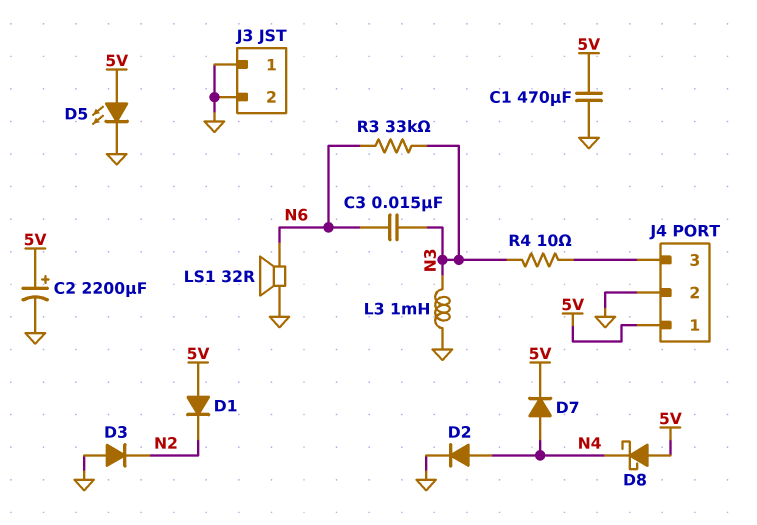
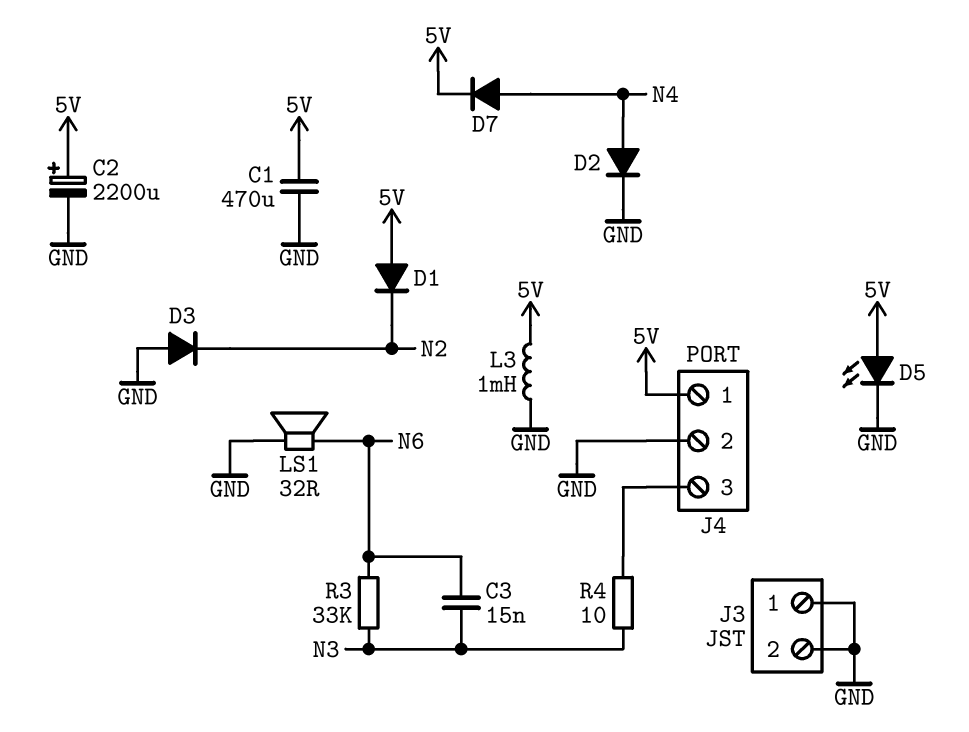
D8: schottky (A 5V, K N4) -> none
L3: 1mH (GND, N3) -> 1mH (5V, GND)

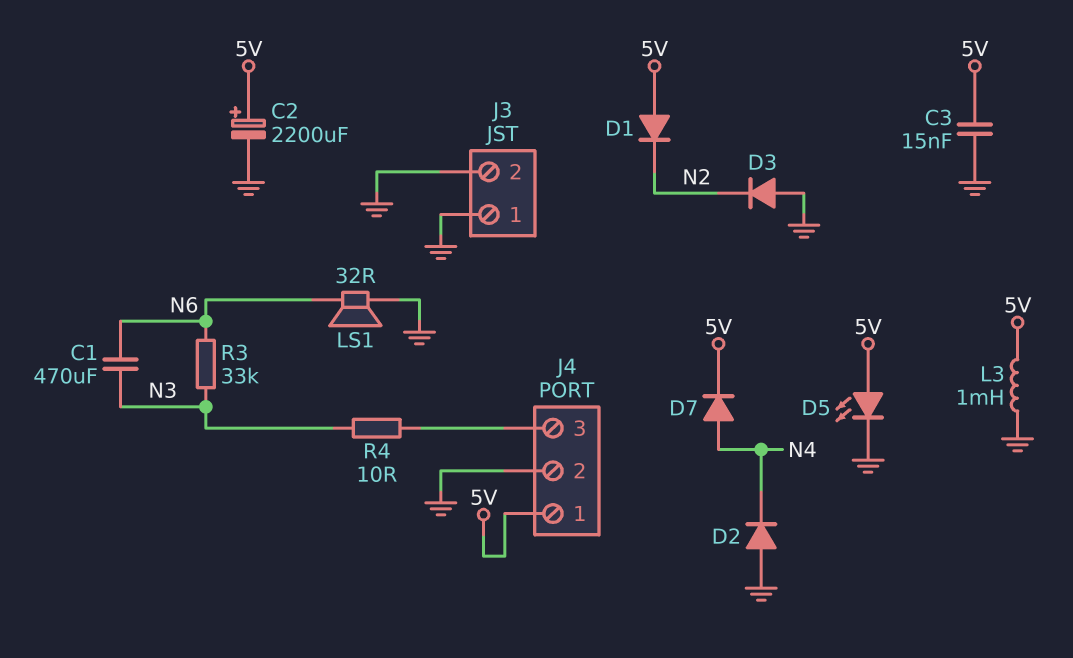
C1: 470uF (5V, GND) -> 470uF (N3, N6)
C3: 15nF (N3, N6) -> 15nF (5V, GND)
D2: diode (A N4, K GND) -> diode (A GND, K N4)

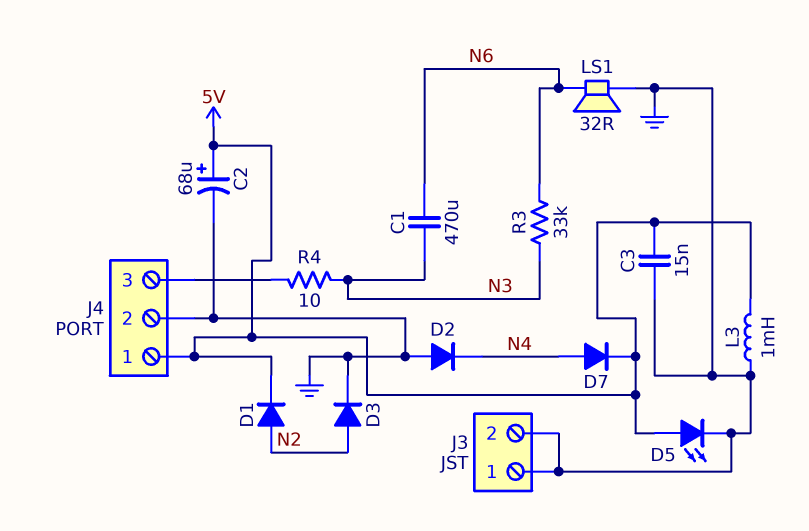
C2: 2200uF (plus 5V, minus GND) -> 68uF (plus 5V, minus GND)
D1: diode (A 5V, K N2) -> diode (A N2, K 5V)
D3: diode (A GND, K N2) -> diode (A N2, K GND)

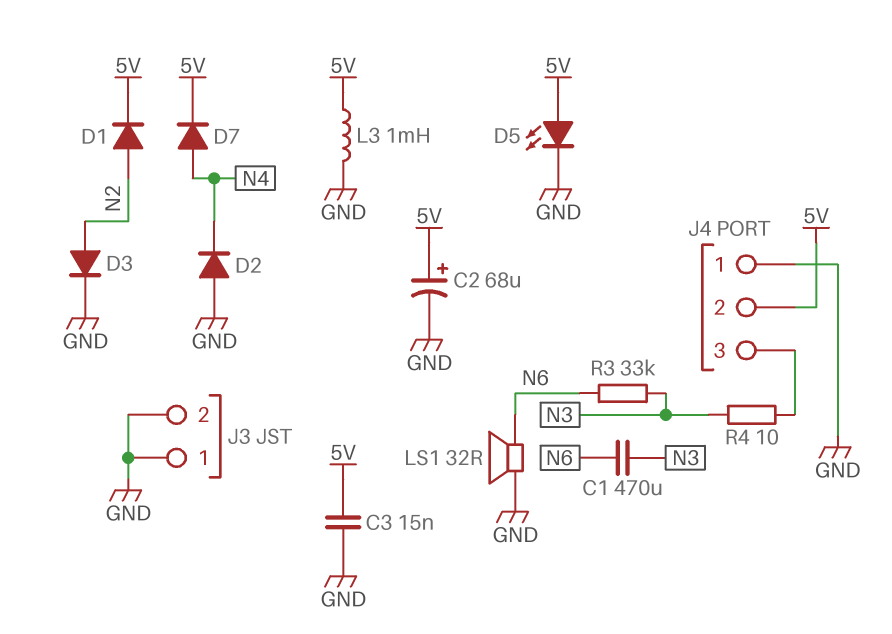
J4 pin 1: 5V -> GND
J4 pin 2: GND -> 5V

